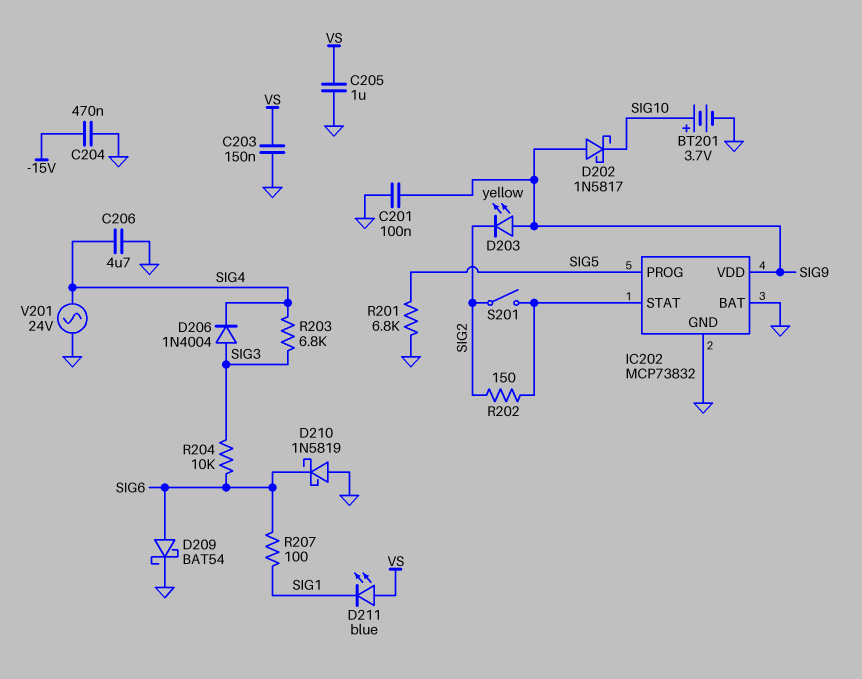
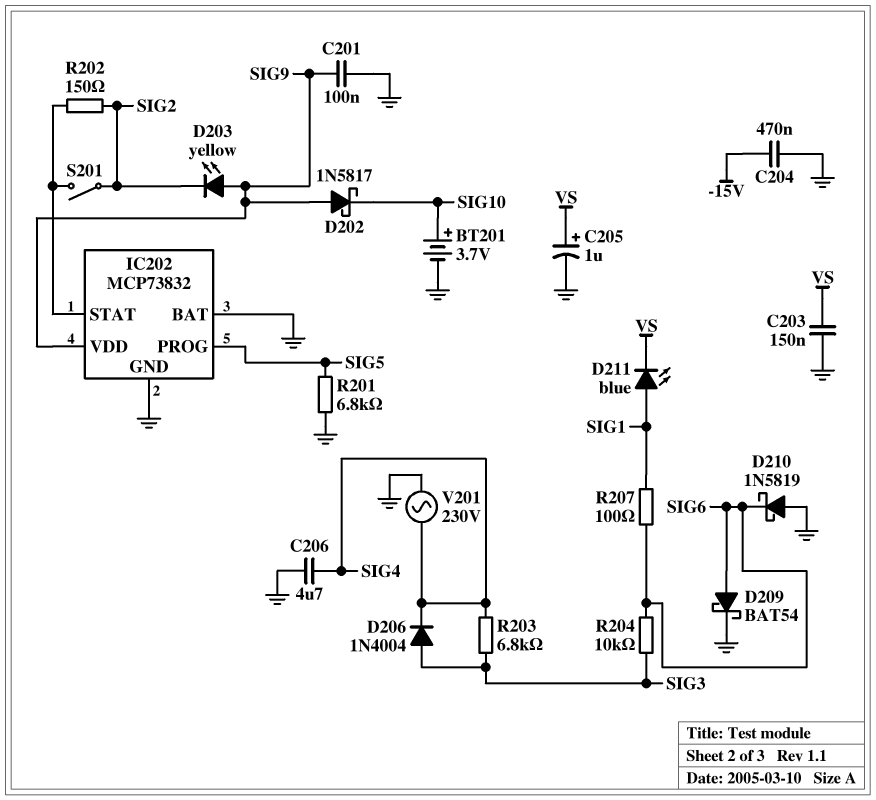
C205: 1uF (GND, VS) -> 1uF (plus VS, minus GND)
D211: LED blue (A VS, K SIG1) -> LED blue (A SIG1, K VS)
V201: AC 24V (GND, SIG4) -> AC 230V (GND, SIG4)

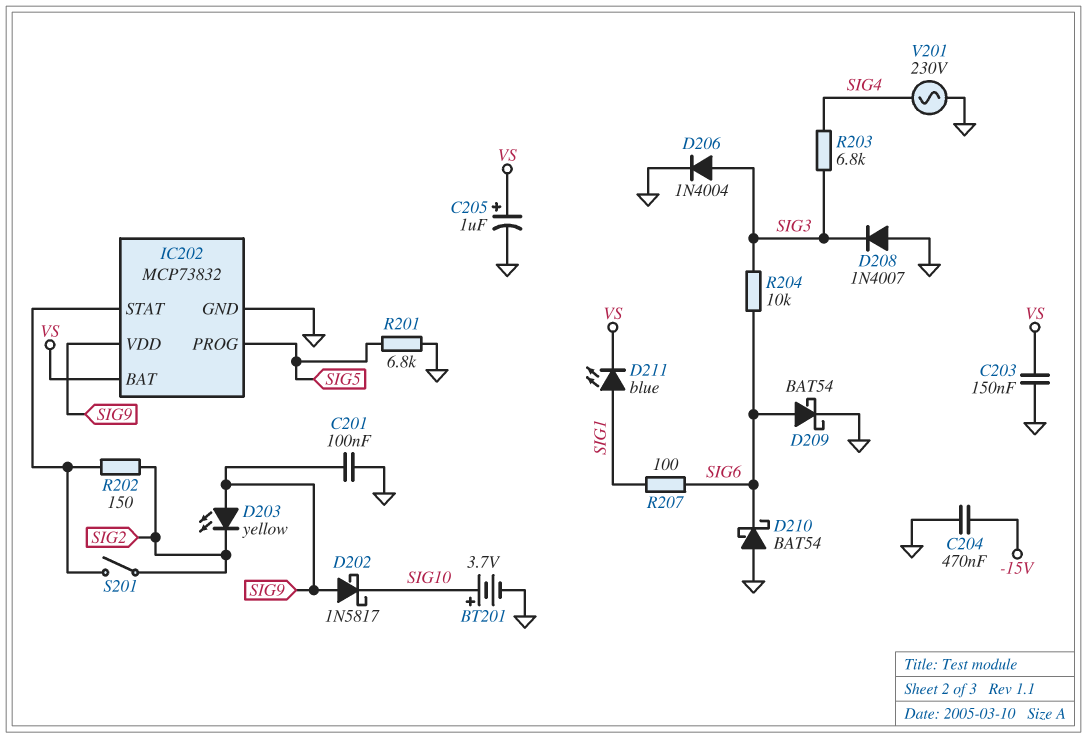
C206: 4.7uF (GND, SIG4) -> none
D206: diode 1N4004 (A SIG3, K SIG4) -> diode 1N4004 (A SIG3, K GND)
D208: none -> diode 1N4007 (A GND, K SIG3)
D210: schottky 1N5819 (A GND, K SIG6) -> schottky BAT54 (A GND, K SIG6)
IC202 pin BAT: GND -> VS

